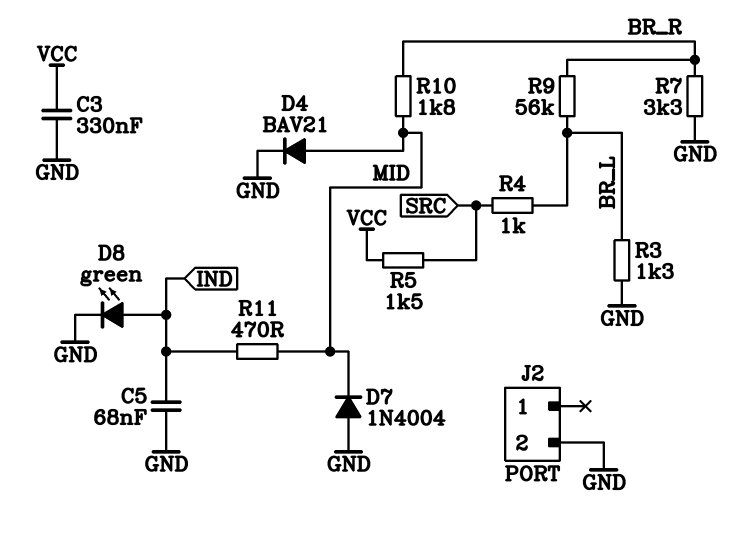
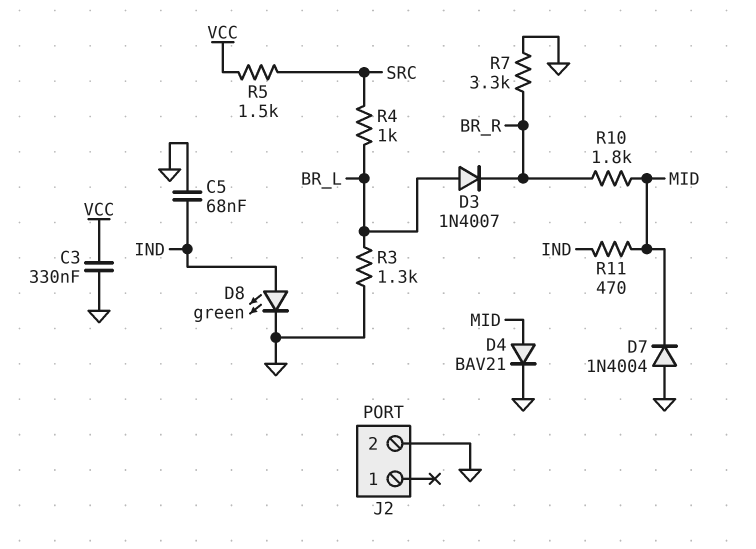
D3: none -> diode 1N4007 (A BR_L, K BR_R)
R9: 56k (BR_L, BR_R) -> none

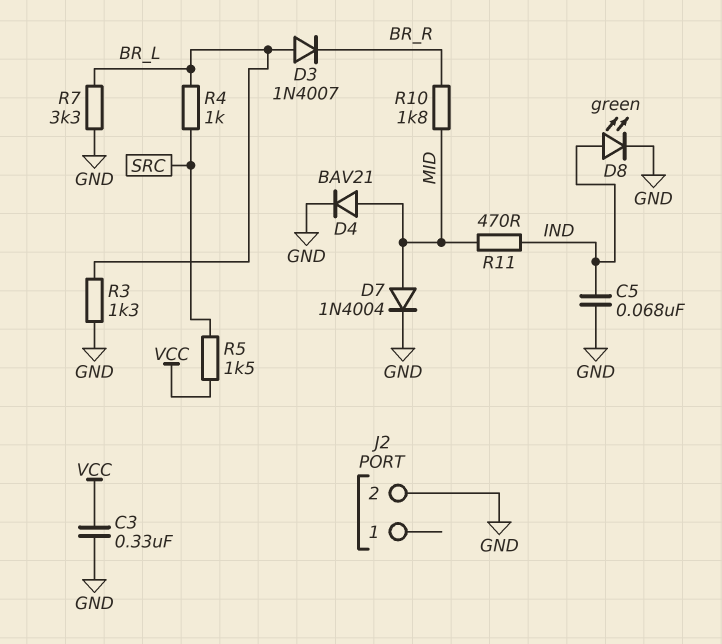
D7: diode 1N4004 (A GND, K MID) -> diode 1N4004 (A MID, K GND)
R7: 3.3k (BR_R, GND) -> 3.3k (BR_L, GND)

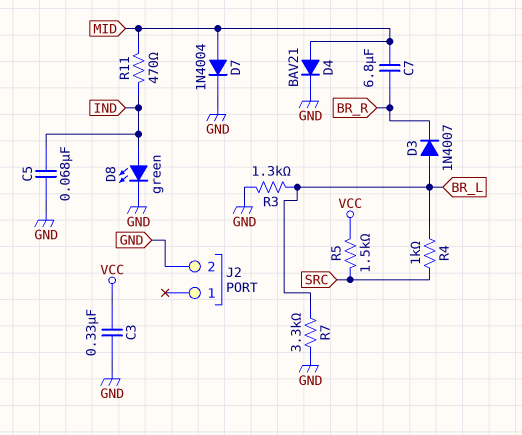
C7: none -> 6.8uF (BR_R, MID)
R10: 1.8k (BR_R, MID) -> none

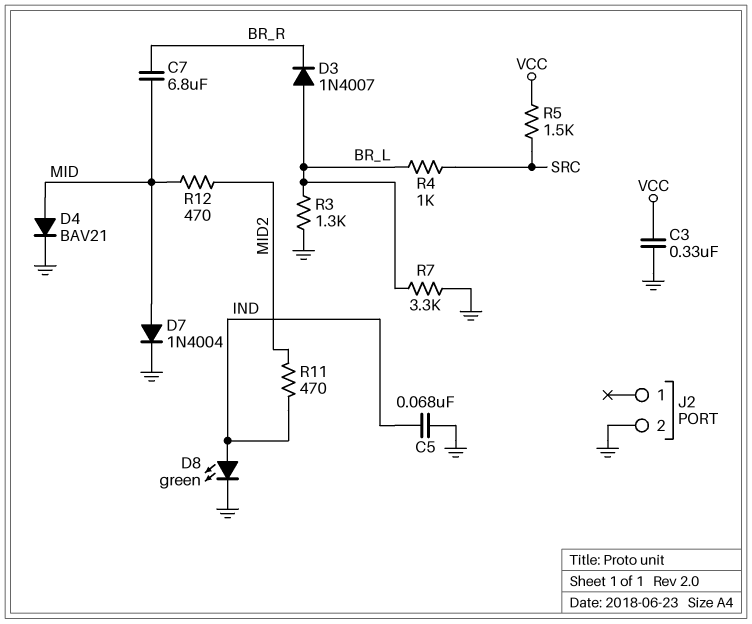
R11: 470 (IND, MID) -> 470 (IND, MID2)
R12: none -> 470 (MID, MID2)

